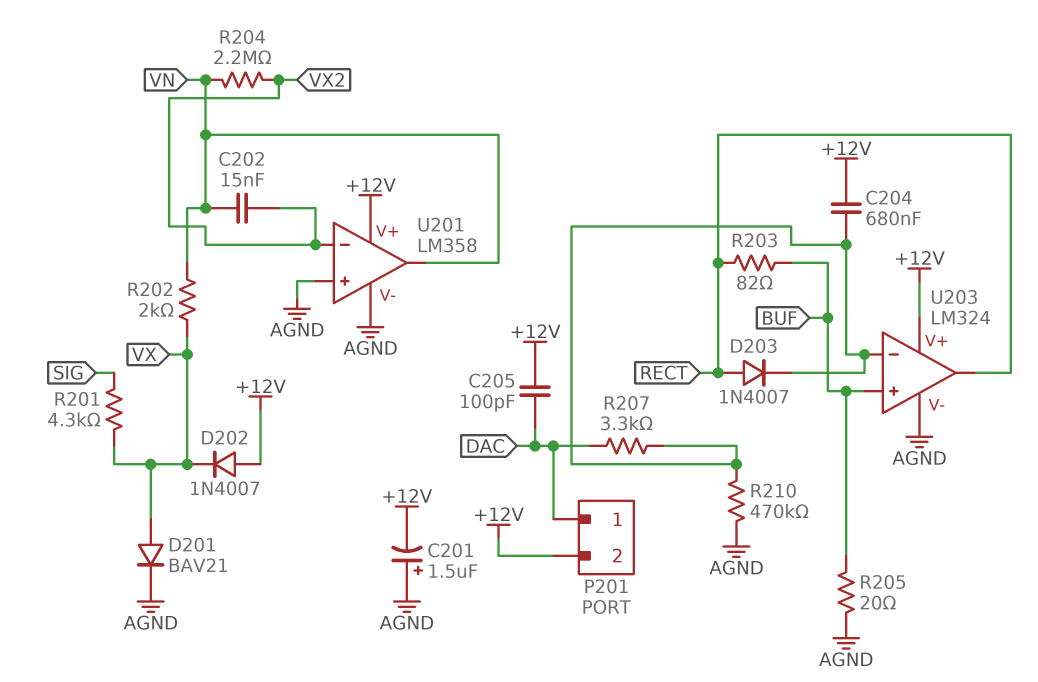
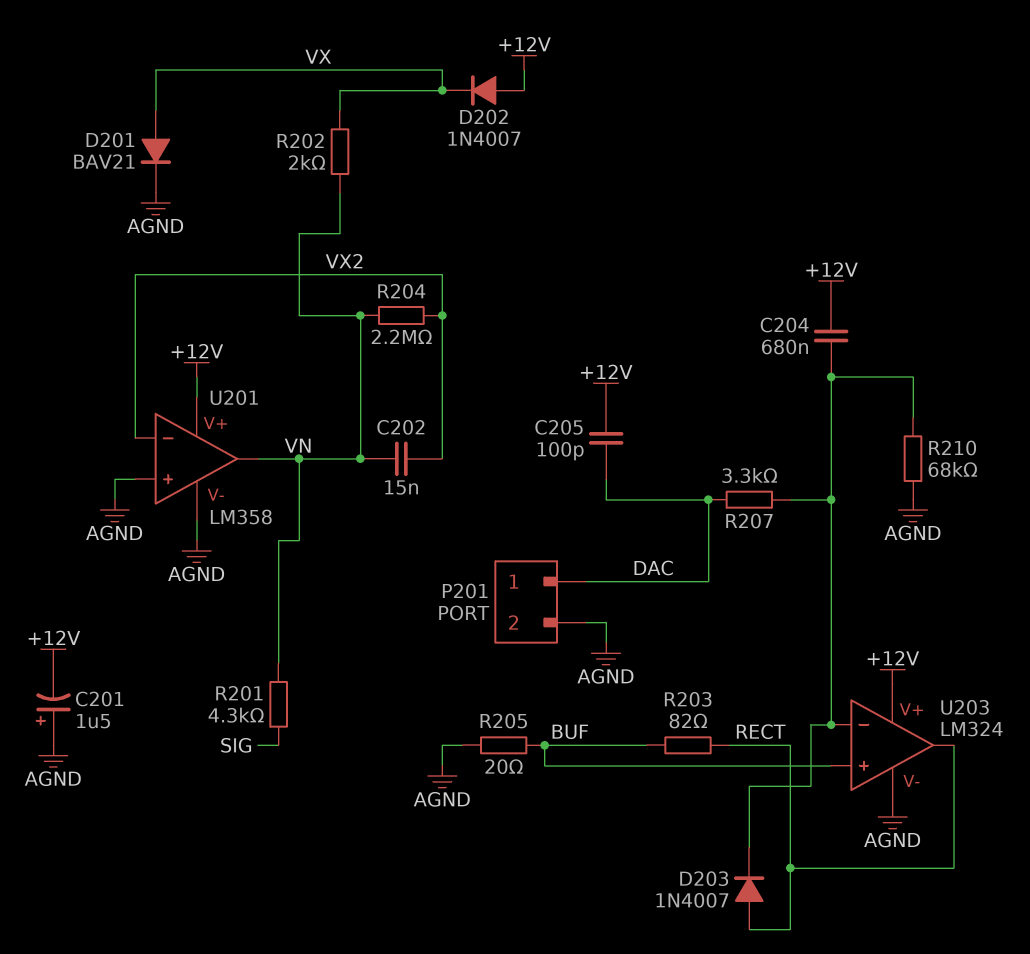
P201 pin 2: +12V -> AGND
R201: 4.3k (SIG, VX) -> 4.3k (SIG, VN)
R210: 470k (AGND, U203/in-) -> 68k (AGND, U203/in-)

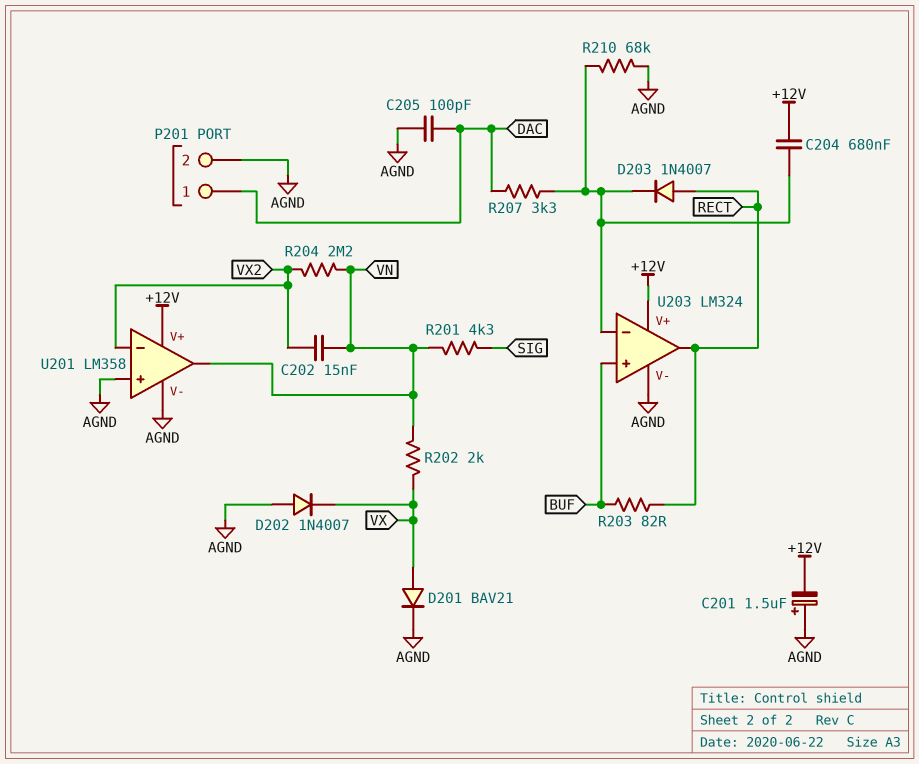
C205: 100pF (+12V, DAC) -> 100pF (AGND, DAC)
D202: diode 1N4007 (A +12V, K VX) -> diode 1N4007 (A AGND, K VX)
R205: 20 (AGND, BUF) -> none

